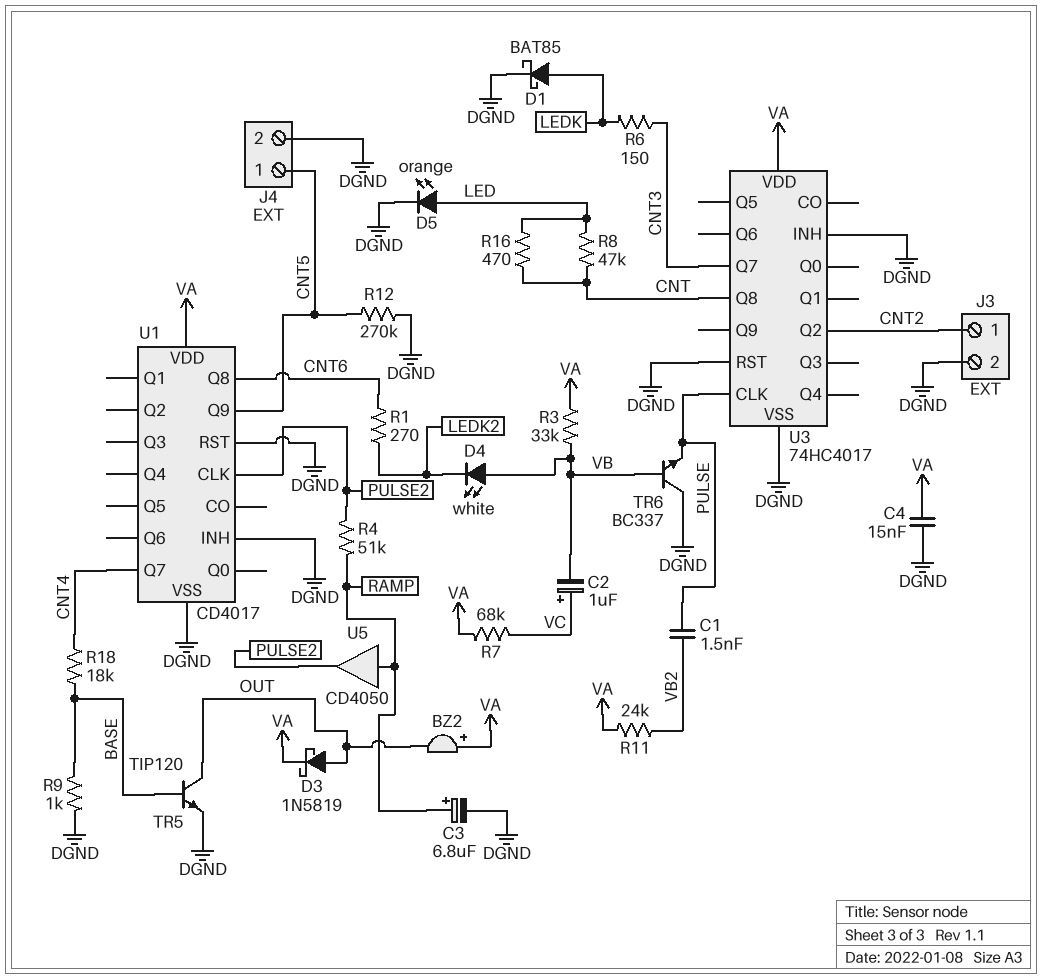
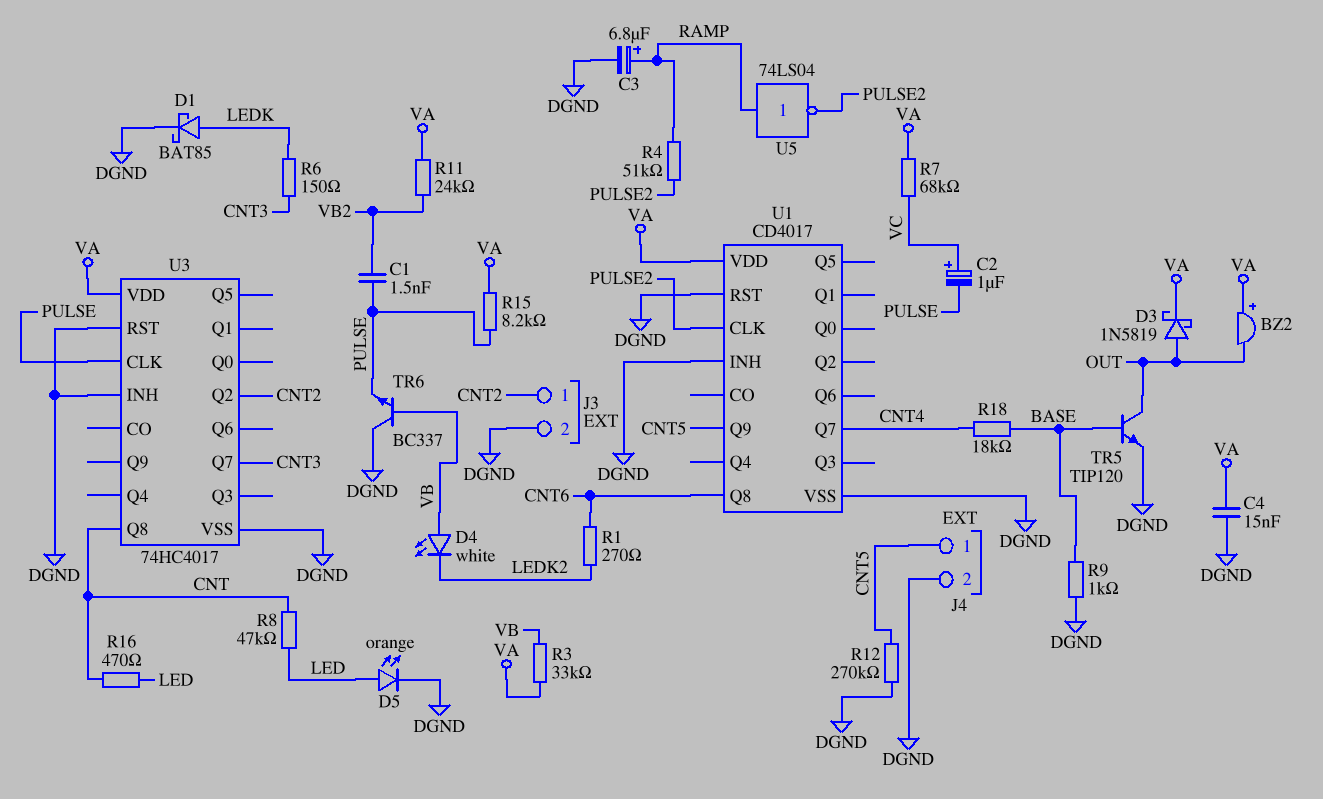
C2: 1uF (plus VC, minus VB) -> 1uF (plus VC, minus PULSE)
R15: none -> 8.2k (PULSE, VA)
U5: buffer CD4050 (in RAMP, out PULSE2) -> NOT 74LS04 (in RAMP, out PULSE2)

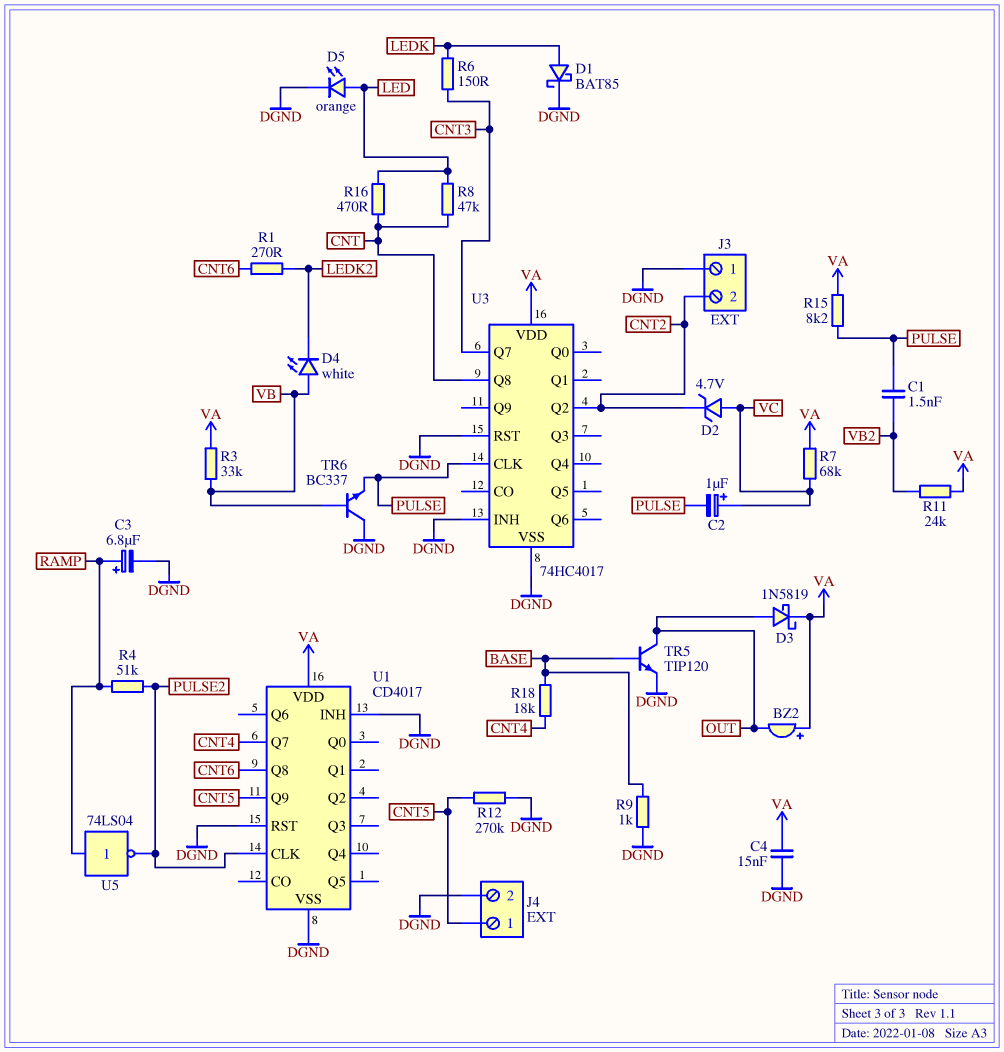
D2: none -> zener 4.7V (A VC, K CNT2)
J3 pin 1: CNT2 -> DGND
J3 pin 2: DGND -> CNT2

